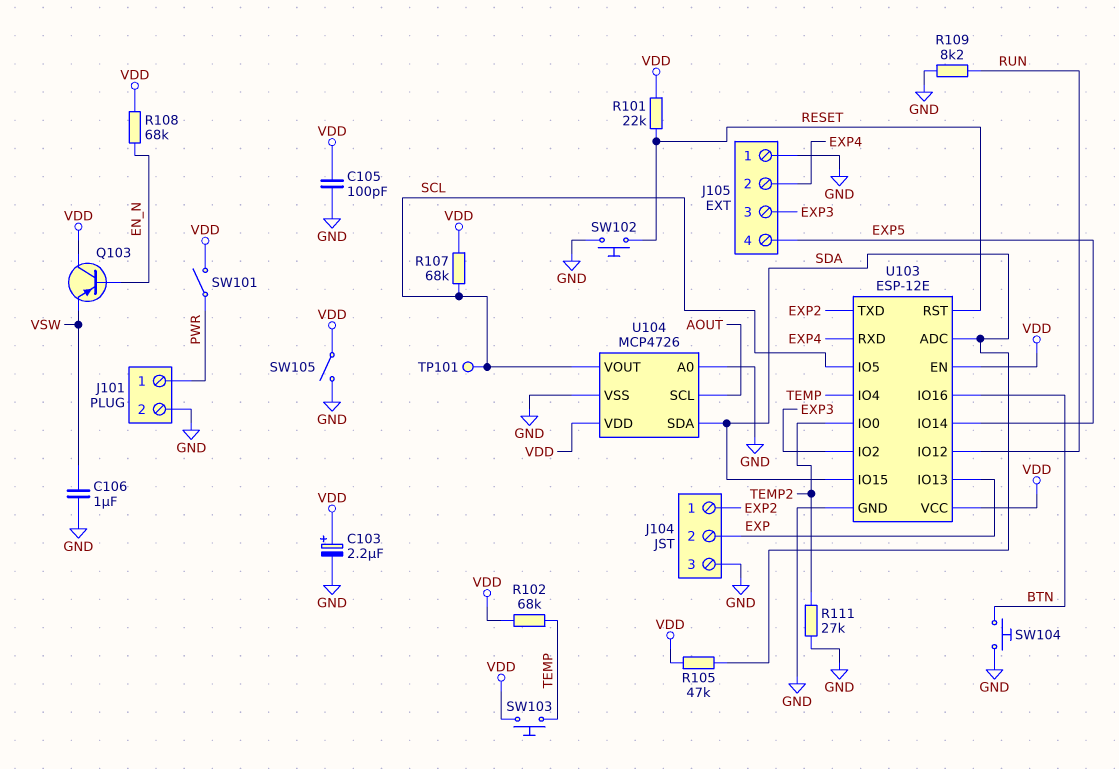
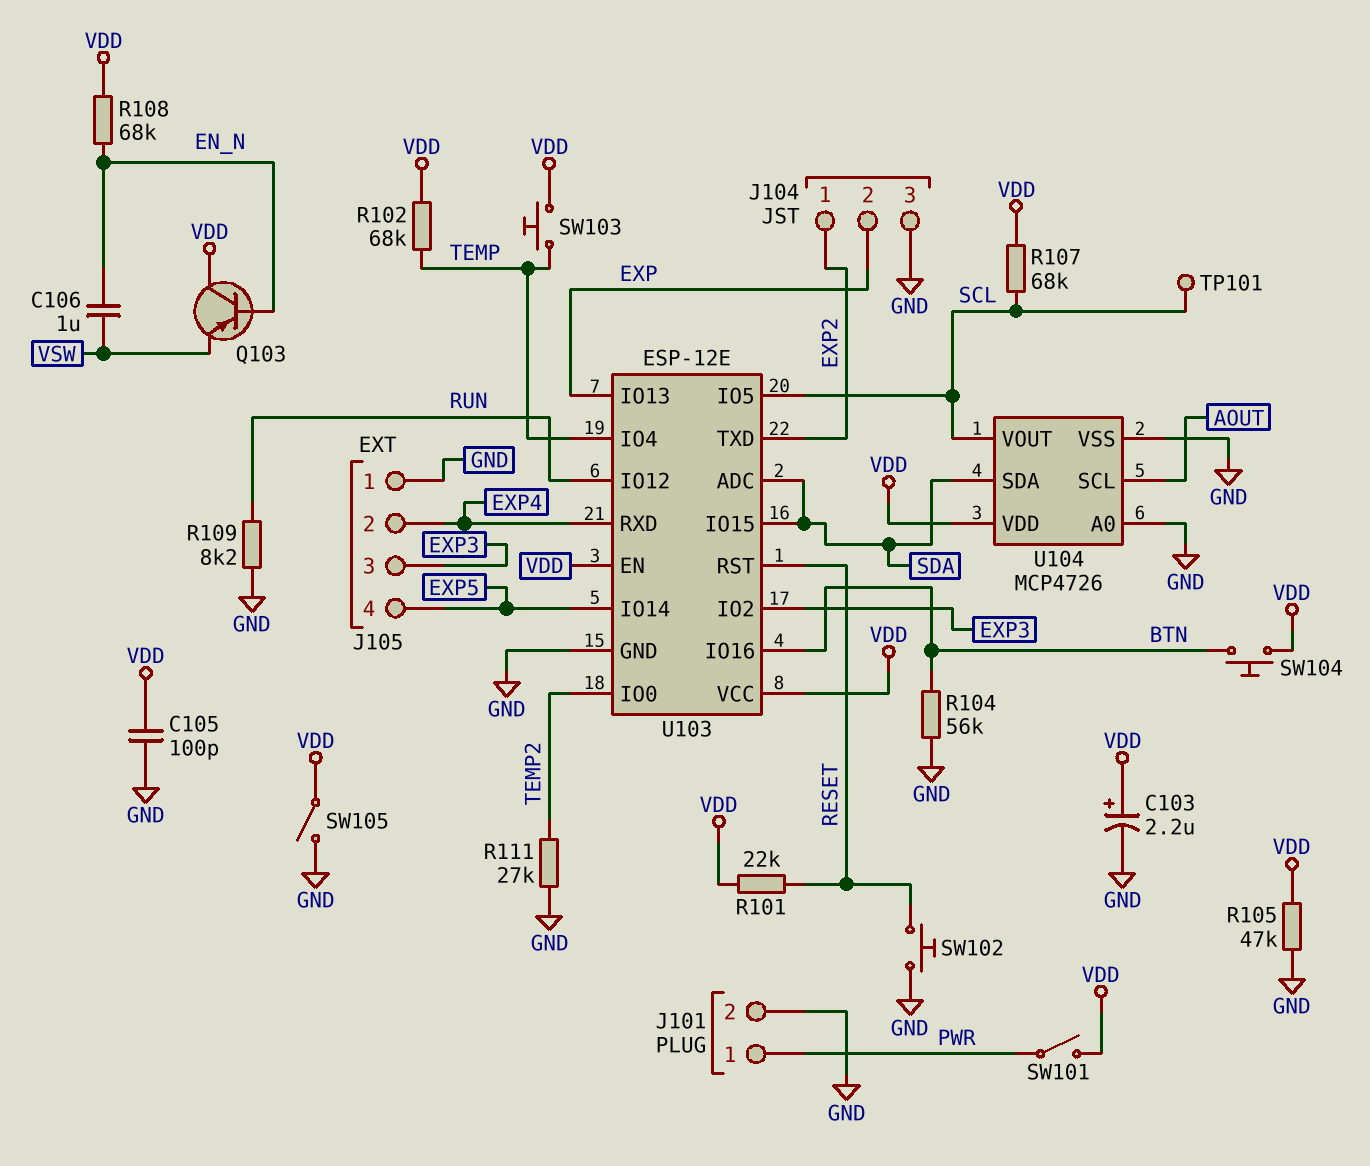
C106: 1uF (GND, VSW) -> 1uF (EN_N, VSW)
R104: none -> 56k (BTN, GND)
R105: 47k (SDA, VDD) -> 47k (GND, VDD)
SW104: button (BTN, GND) -> button (BTN, VDD)

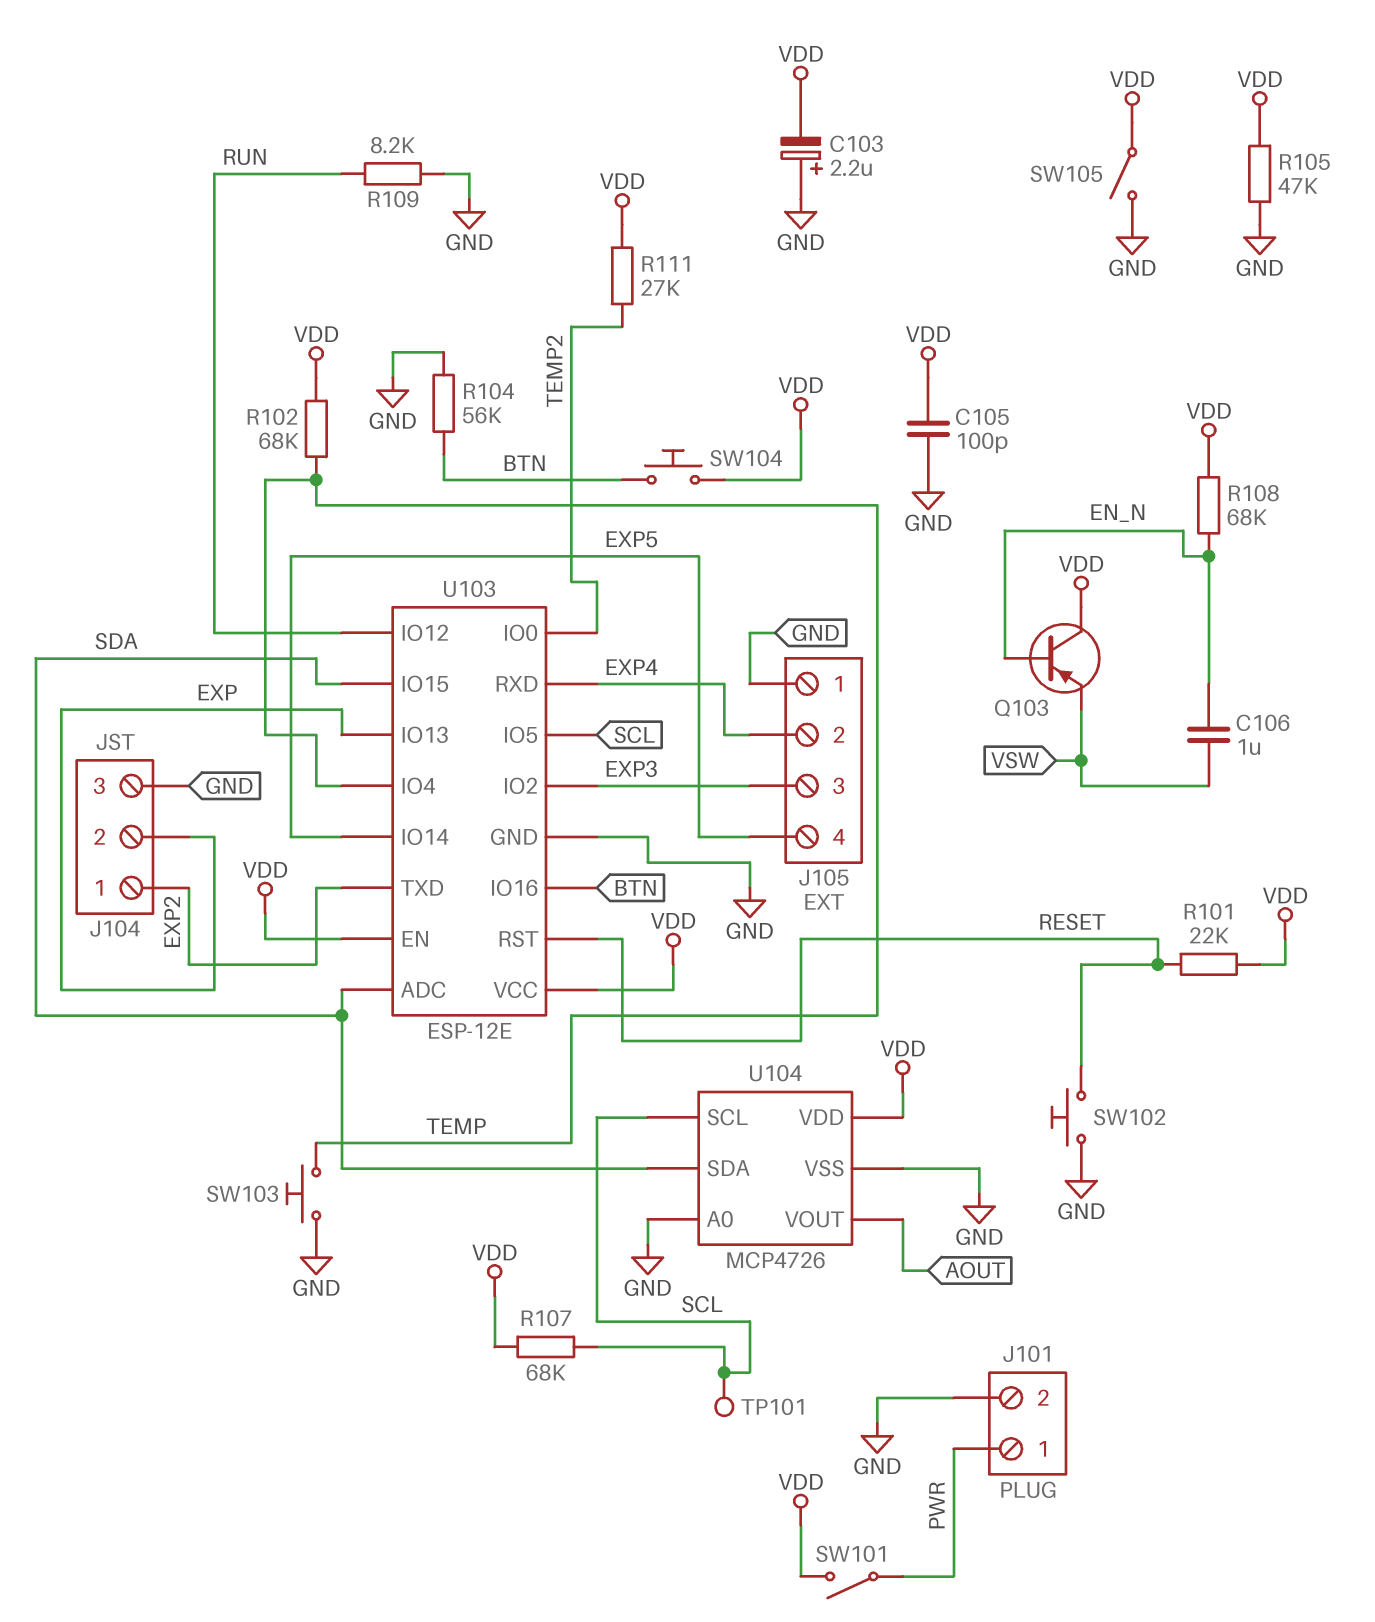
C103: 2.2uF (plus VDD, minus GND) -> 2.2uF (plus GND, minus VDD)
R111: 27k (GND, TEMP2) -> 27k (TEMP2, VDD)
SW103: button (TEMP, VDD) -> button (GND, TEMP)
U104 pin SCL: AOUT -> SCL
U104 pin VOUT: SCL -> AOUT

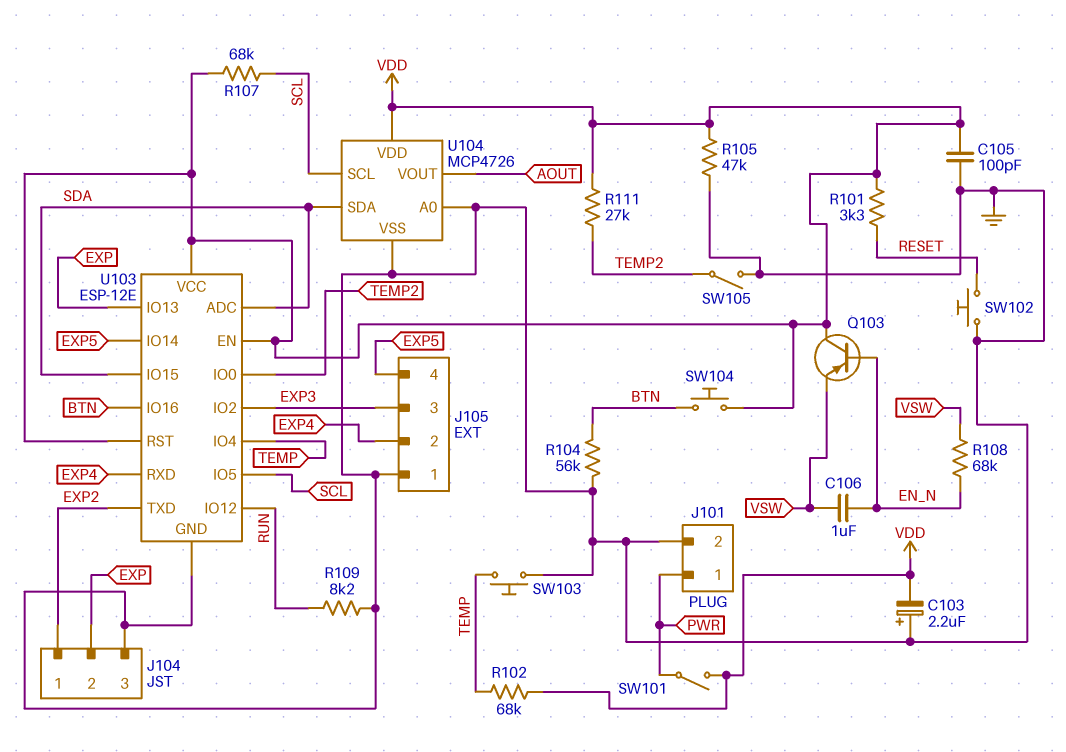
R101: 22k (RESET, VDD) -> 3.3k (RESET, VDD)
R108: 68k (EN_N, VDD) -> 68k (EN_N, VSW)
SW105: switch (GND, VDD) -> switch (GND, TEMP2)
TP101: test point (SCL) -> none
U103 pin RST: RESET -> VDD

